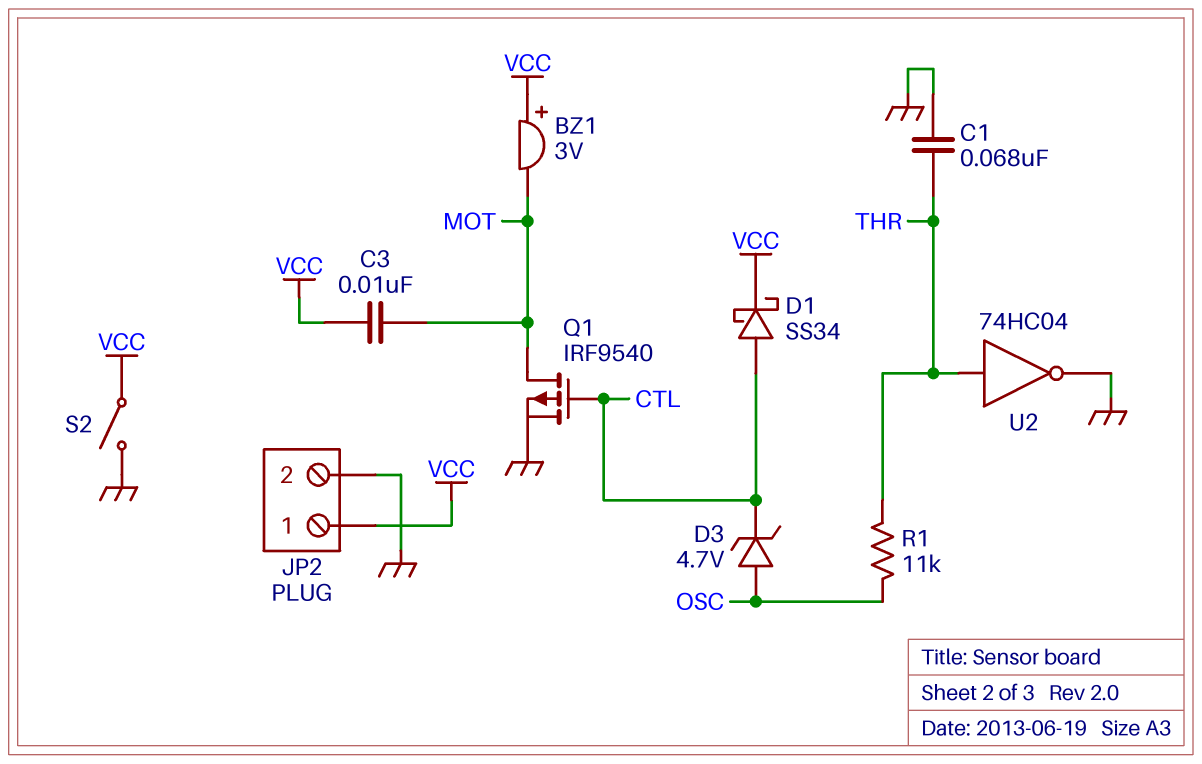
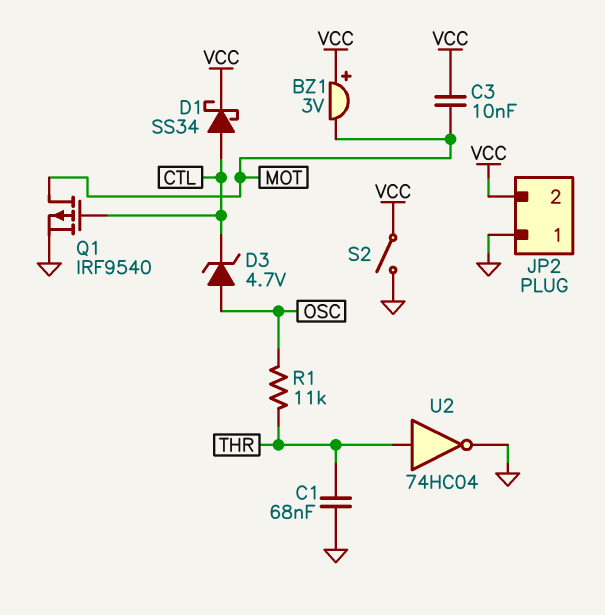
JP2 pin 1: VCC -> GND
JP2 pin 2: GND -> VCC

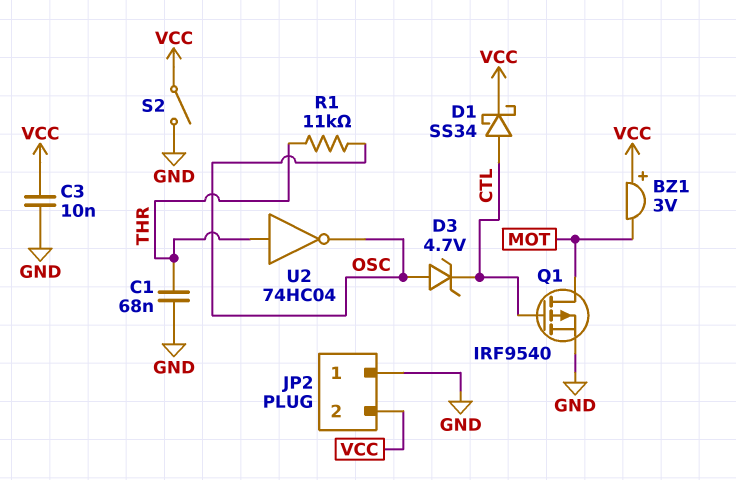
C3: 10nF (MOT, VCC) -> 10nF (GND, VCC)
U2: NOT 74HC04 (in THR, out GND) -> NOT 74HC04 (in THR, out OSC)

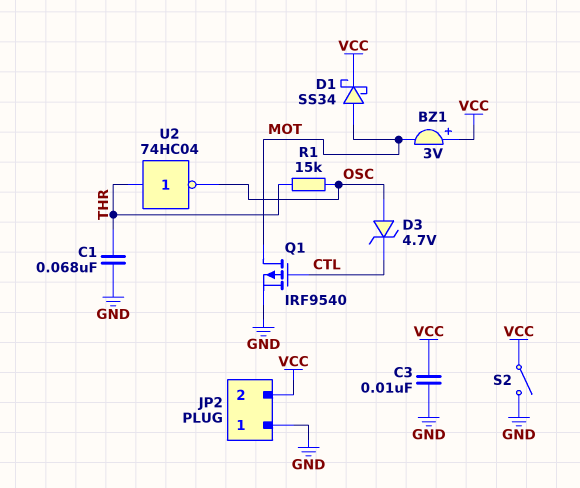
D1: schottky SS34 (A CTL, K VCC) -> schottky SS34 (A MOT, K VCC)
R1: 11k (OSC, THR) -> 15k (OSC, THR)

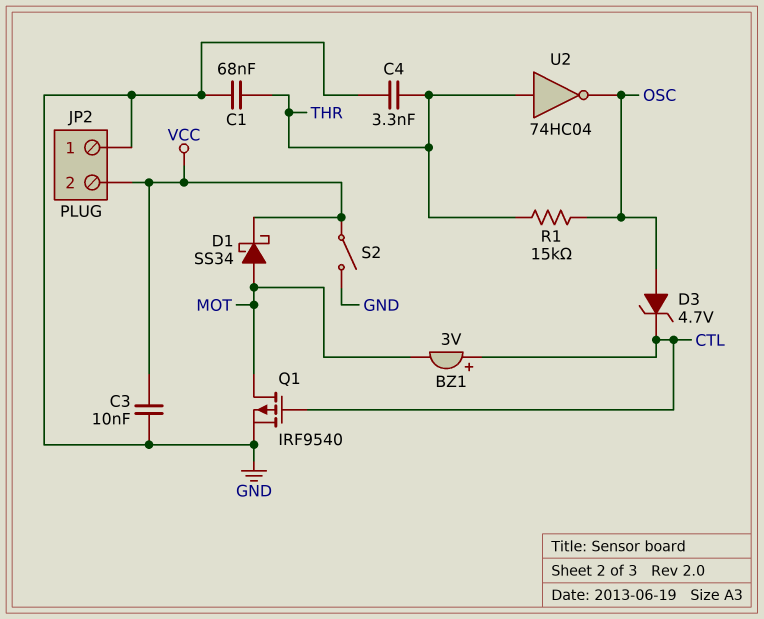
BZ1: buzzer 3V (plus VCC, minus MOT) -> buzzer 3V (plus CTL, minus MOT)
C4: none -> 3.3nF (GND, THR)

